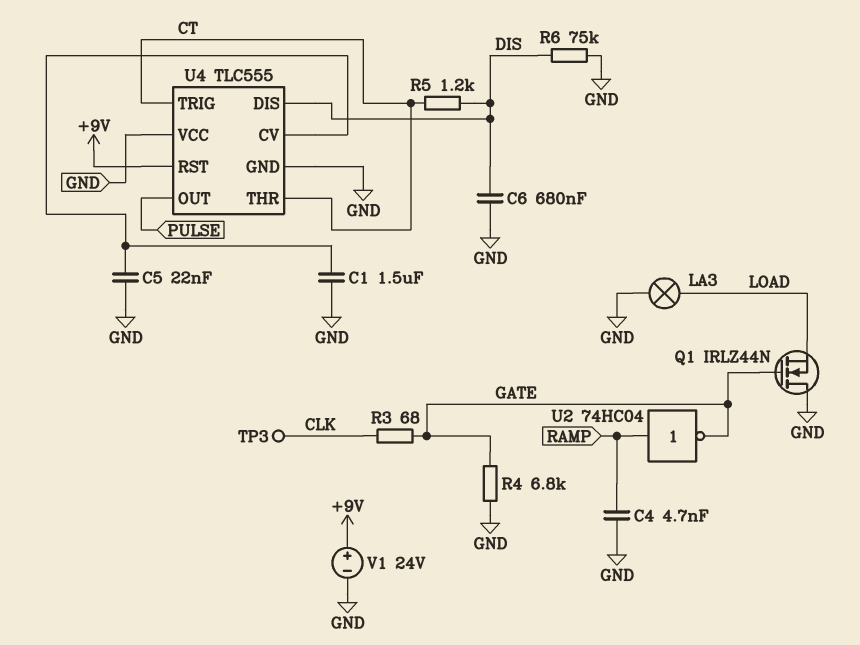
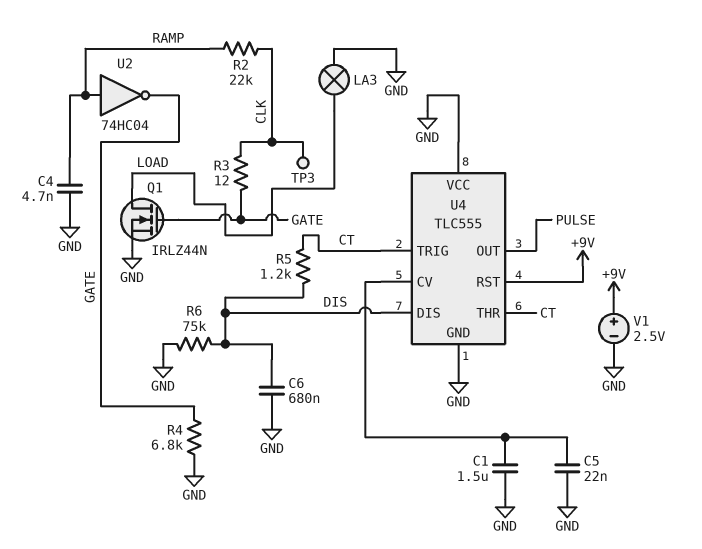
Q1: NMOS IRLZ44N (G GATE, D GND, S LOAD) -> NMOS IRLZ44N (G GATE, D LOAD, S GND)
R2: none -> 22k (CLK, RAMP)
R3: 68 (CLK, GATE) -> 12 (CLK, GATE)
V1: 24V (plus +9V, minus GND) -> 2.5V (plus +9V, minus GND)

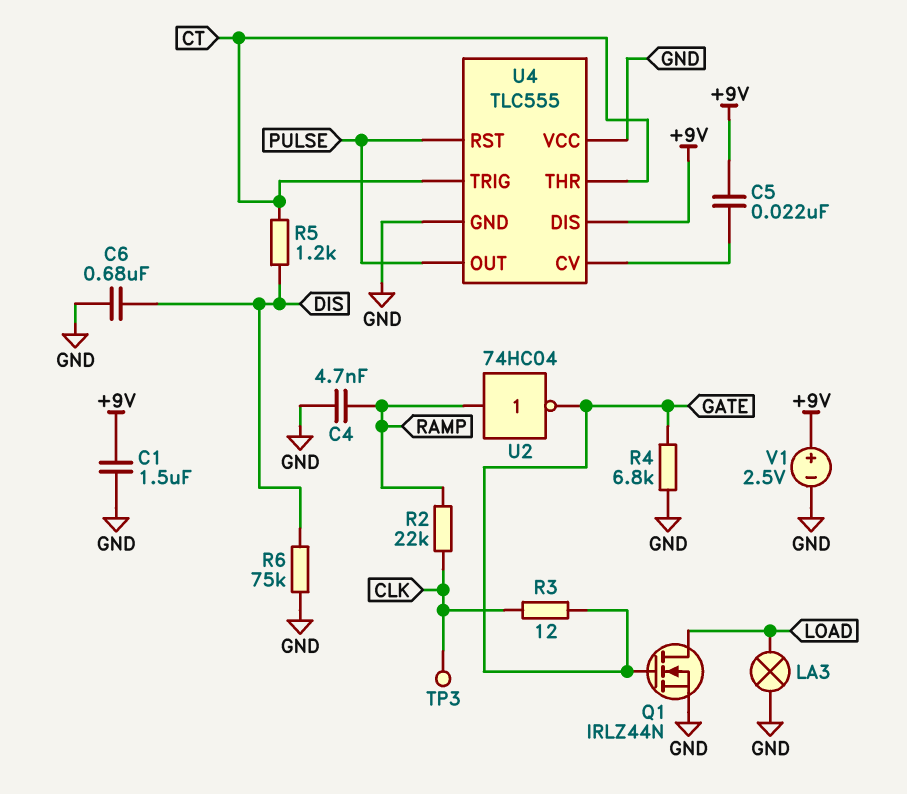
C1: 1.5uF (GND, U4/CV) -> 1.5uF (+9V, GND)
C5: 22nF (GND, U4/CV) -> 22nF (+9V, U4/CV)
U4 pin DIS: DIS -> +9V
U4 pin RST: +9V -> PULSE

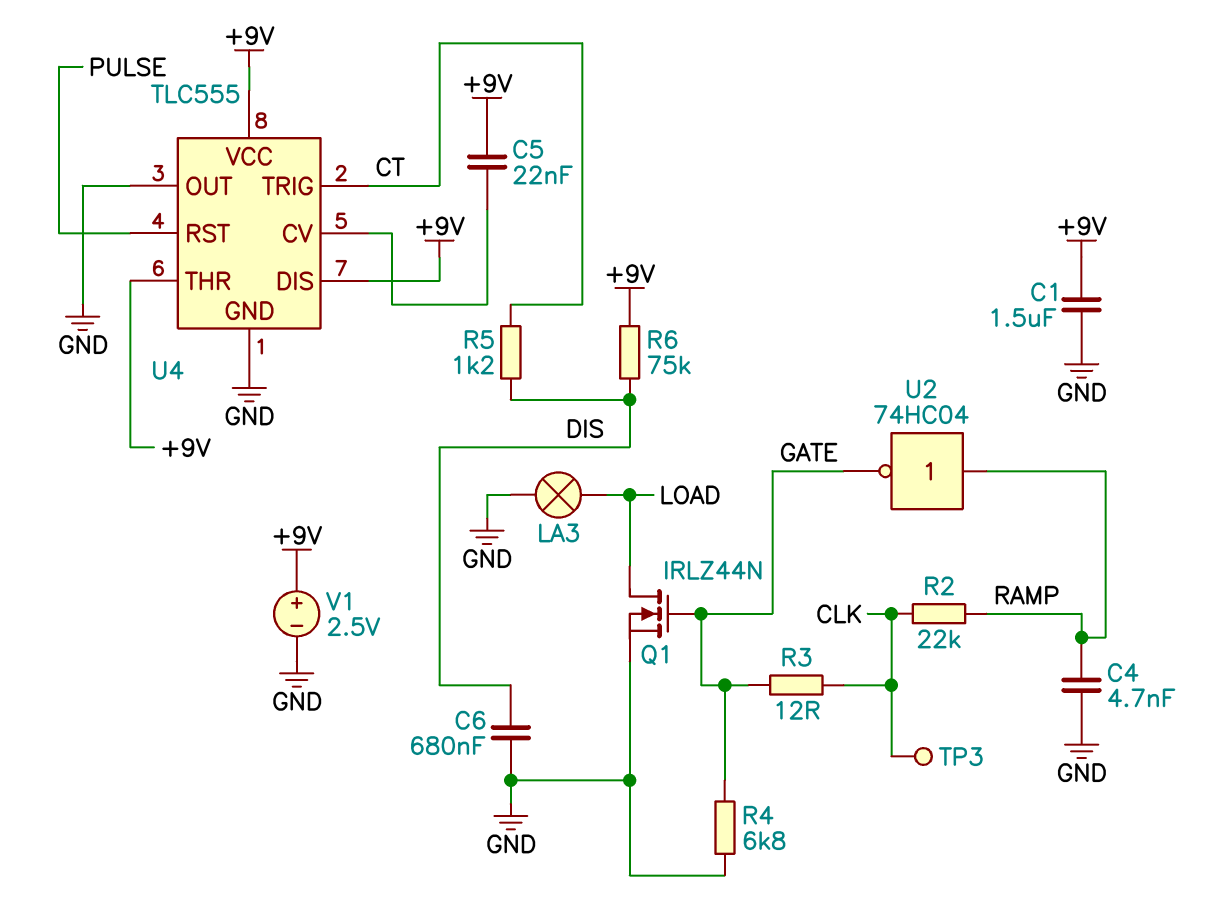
R6: 75k (DIS, GND) -> 75k (+9V, DIS)
U4 pin OUT: PULSE -> GND
U4 pin THR: CT -> +9V
U4 pin VCC: GND -> +9V

